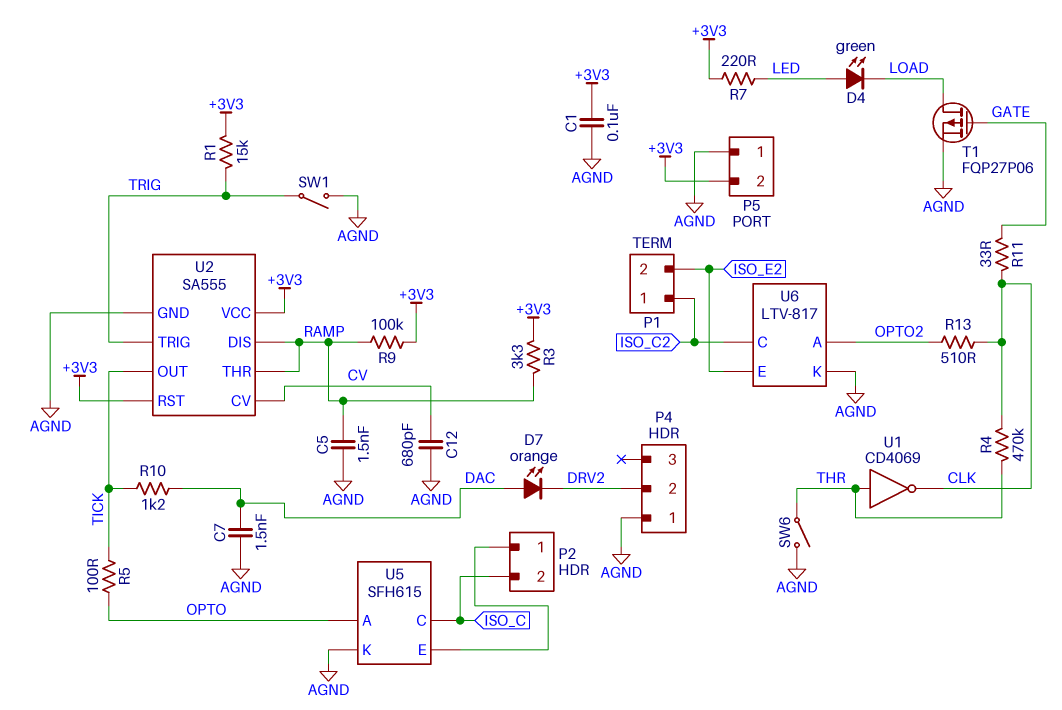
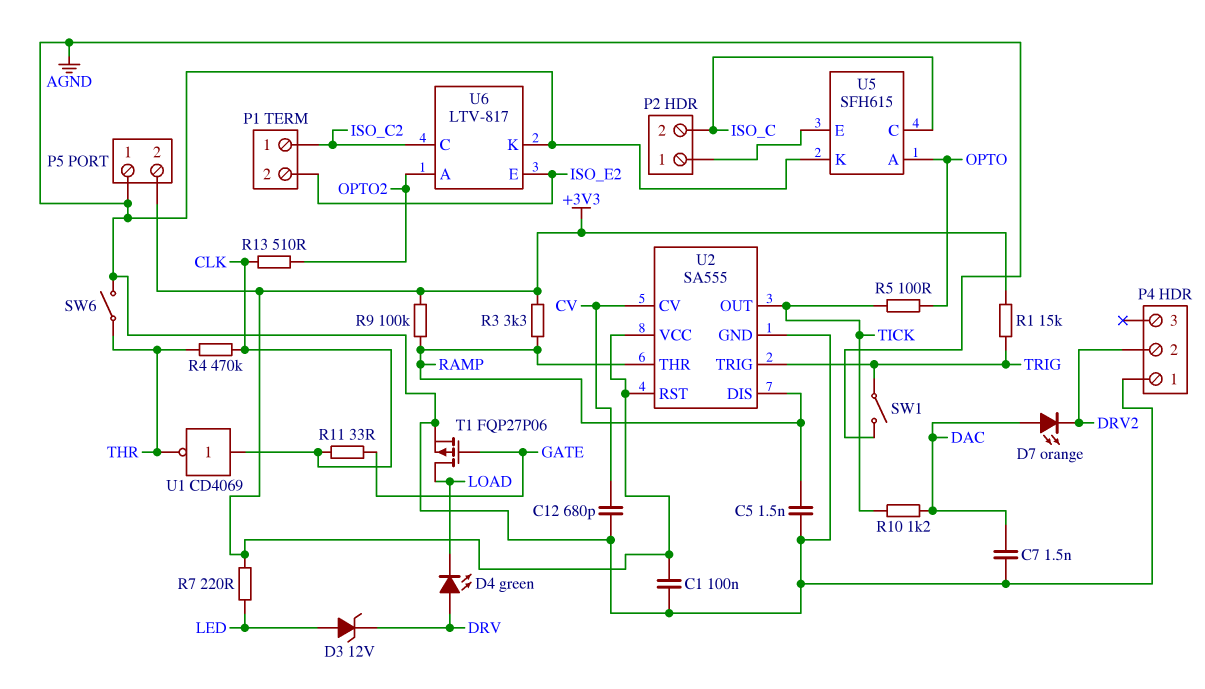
D3: none -> zener 12V (A LED, K DRV)
D4: LED green (A LED, K LOAD) -> LED green (A DRV, K LOAD)
U1: NOT CD4069 (in THR, out CLK) -> NOT CD4069 (in CLK, out THR)

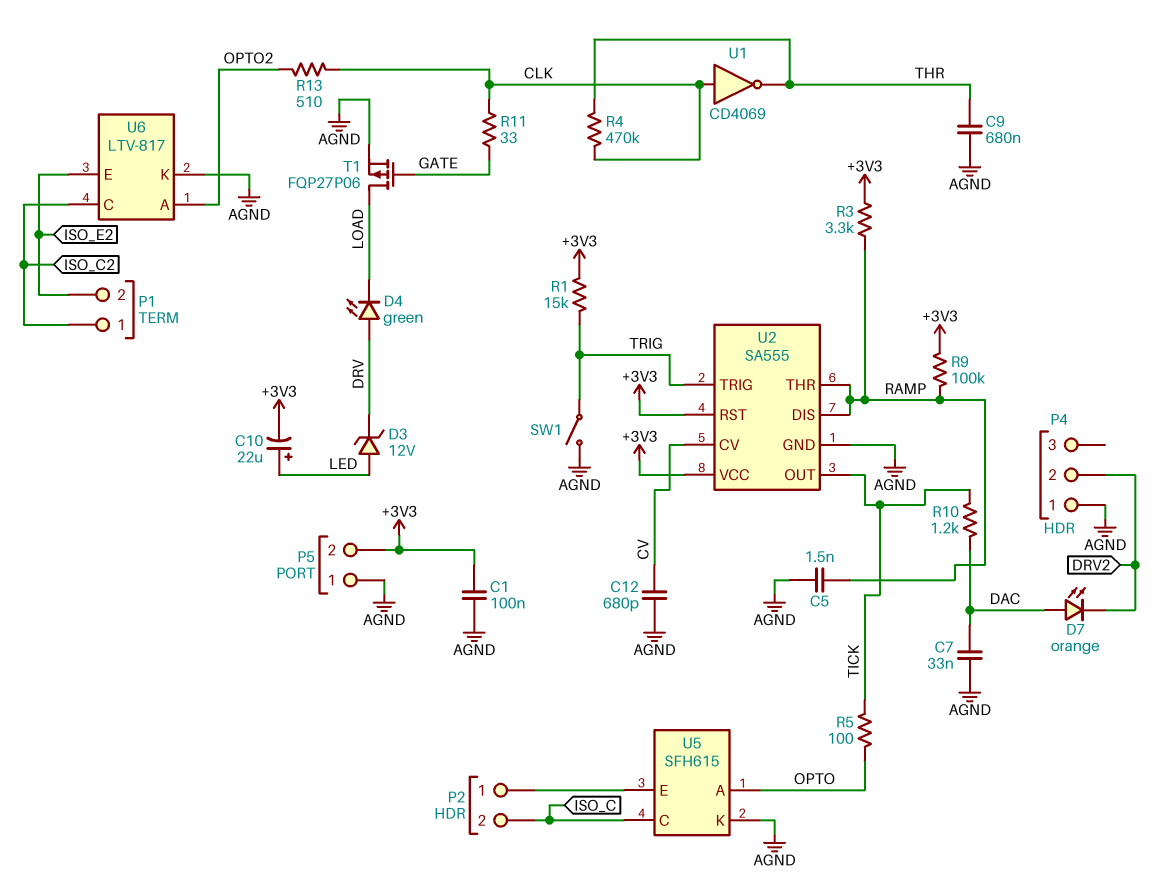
C7: 1.5nF (AGND, DAC) -> 33nF (AGND, DAC)
C9: none -> 680nF (AGND, THR)
C10: none -> 22uF (plus LED, minus +3V3)
R7: 220 (+3V3, LED) -> none
SW6: switch (AGND, THR) -> none

